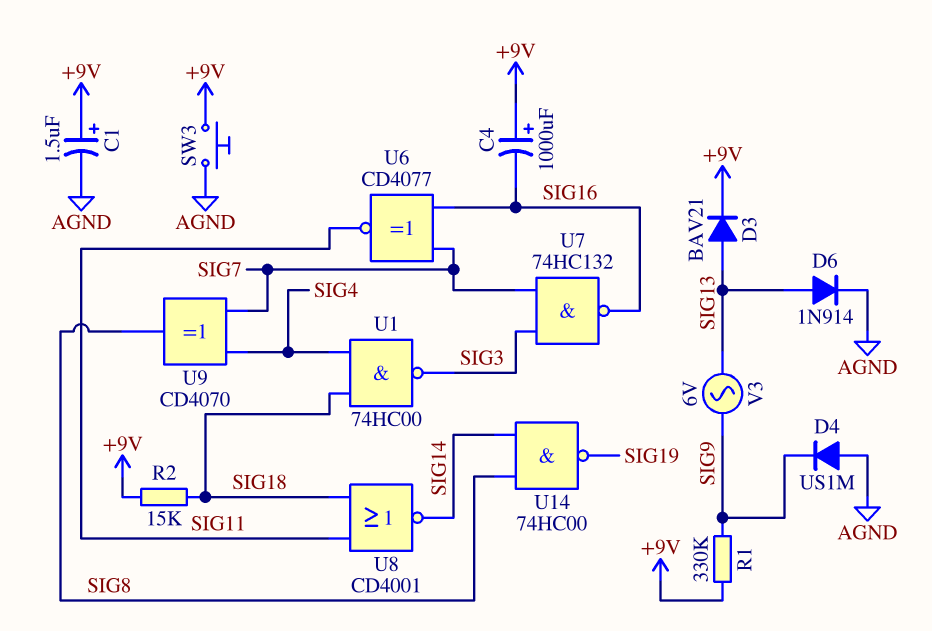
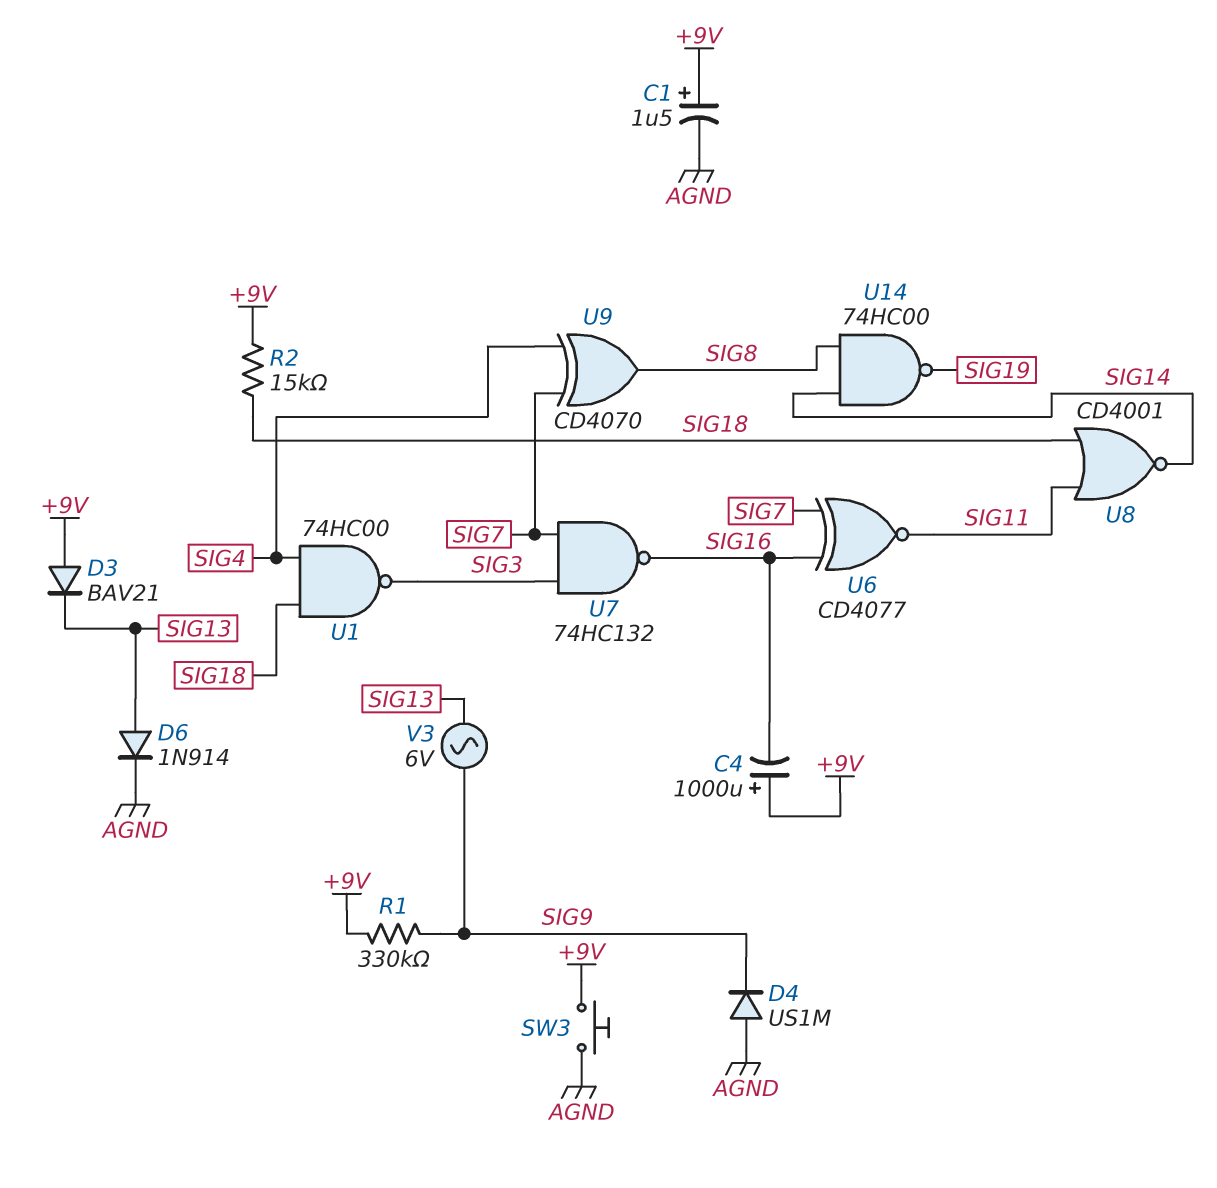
D3: diode BAV21 (A SIG13, K +9V) -> diode BAV21 (A +9V, K SIG13)

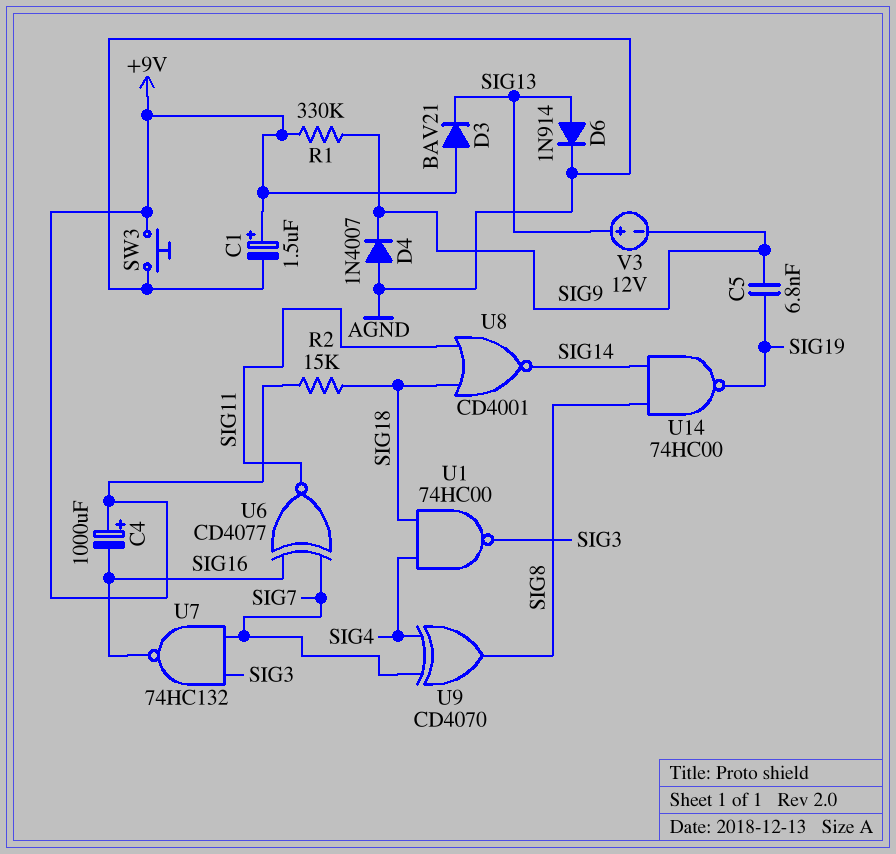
C5: none -> 6.8nF (SIG9, SIG19)
D4: diode US1M (A AGND, K SIG9) -> diode 1N4007 (A AGND, K SIG9)
V3: AC 6V (SIG9, SIG13) -> 12V (plus SIG13, minus SIG9)

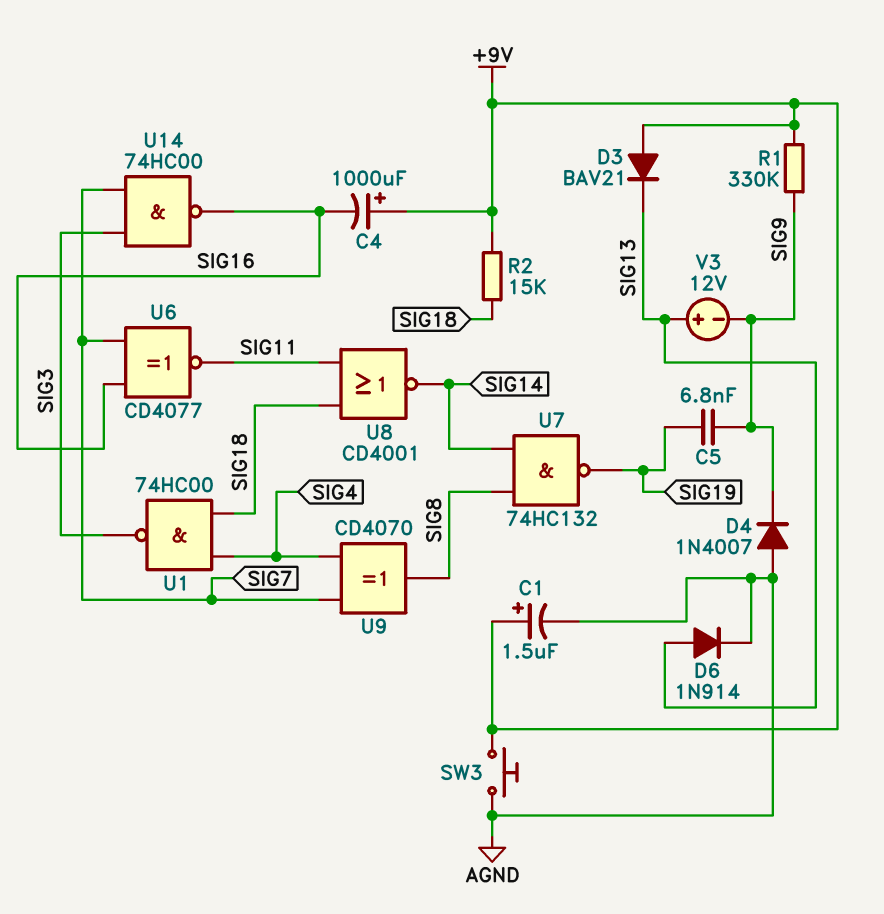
U7: NAND 74HC132 (in SIG3, in SIG7, out SIG16) -> NAND 74HC132 (in SIG8, in SIG14, out SIG19)
U14: NAND 74HC00 (in SIG8, in SIG14, out SIG19) -> NAND 74HC00 (in SIG3, in SIG7, out SIG16)

